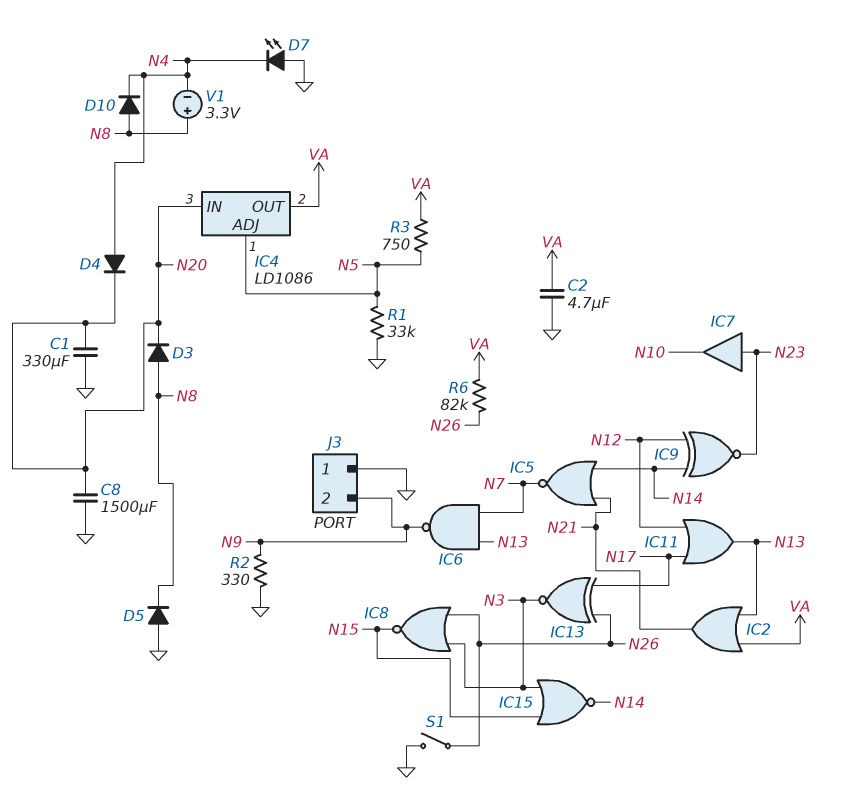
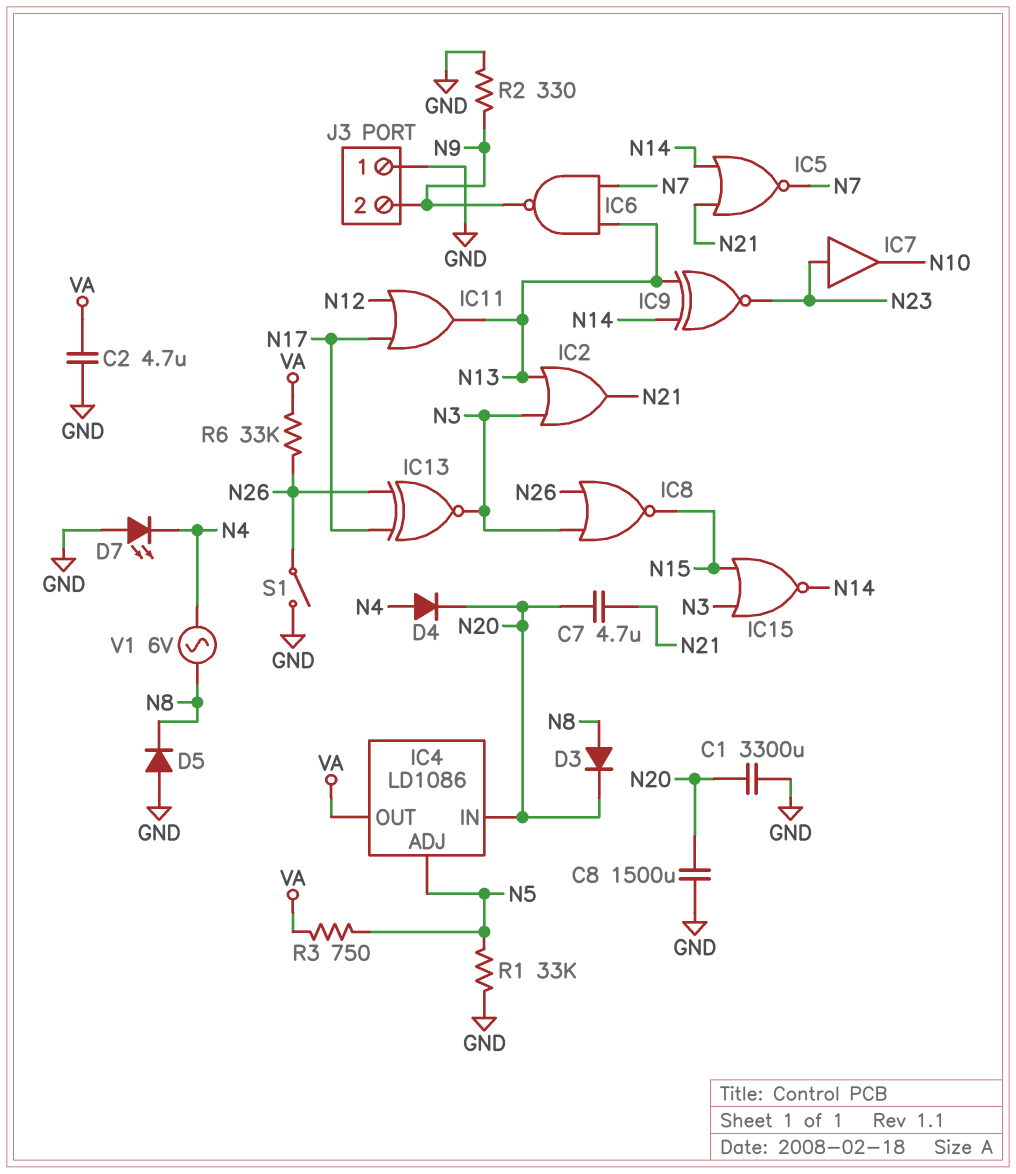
C1: 330uF (GND, N20) -> 3300uF (GND, N20)
C7: none -> 4.7uF (N20, N21)
D10: diode (A N8, K N4) -> none
IC2: OR (in N13, in VA, out N21) -> OR (in N3, in N13, out N21)
IC9: XNOR (in N12, in N14, out N23) -> XNOR (in N13, in N14, out N23)
R6: 82k (N26, VA) -> 33k (N26, VA)
V1: 3.3V (plus N8, minus N4) -> AC 6V (N4, N8)

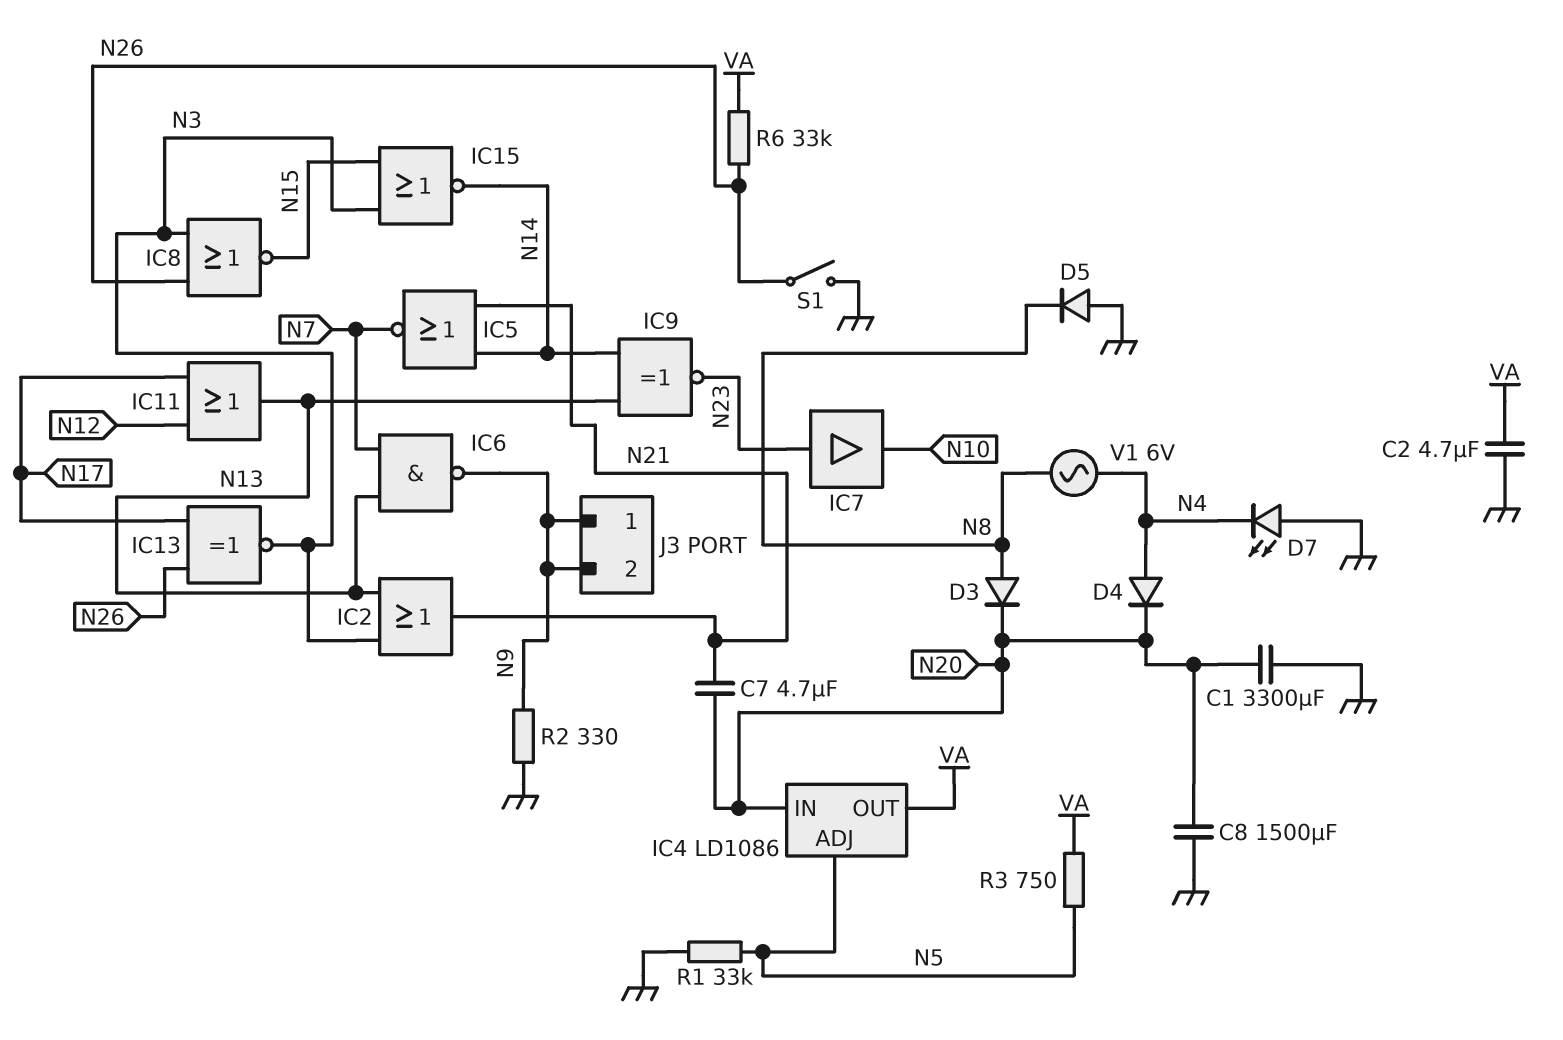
J3 pin 1: GND -> N9

